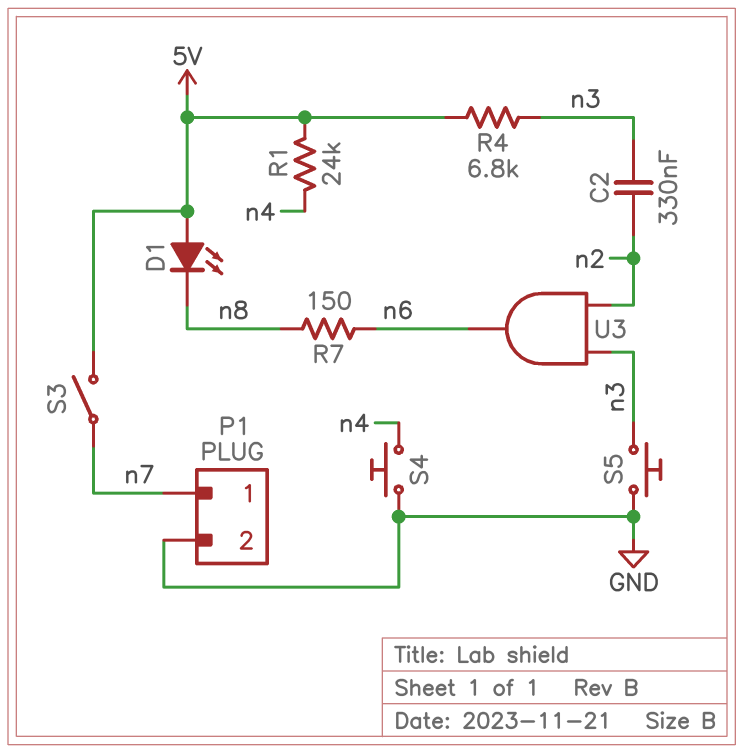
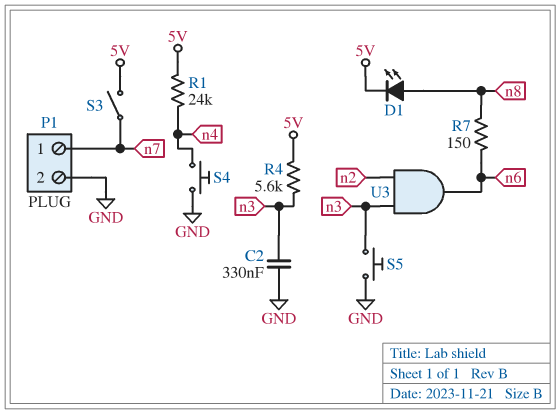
C2: 330nF (n2, n3) -> 330nF (GND, n3)
D1: LED (A 5V, K n8) -> LED (A n8, K 5V)
R4: 6.8k (5V, n3) -> 5.6k (5V, n3)

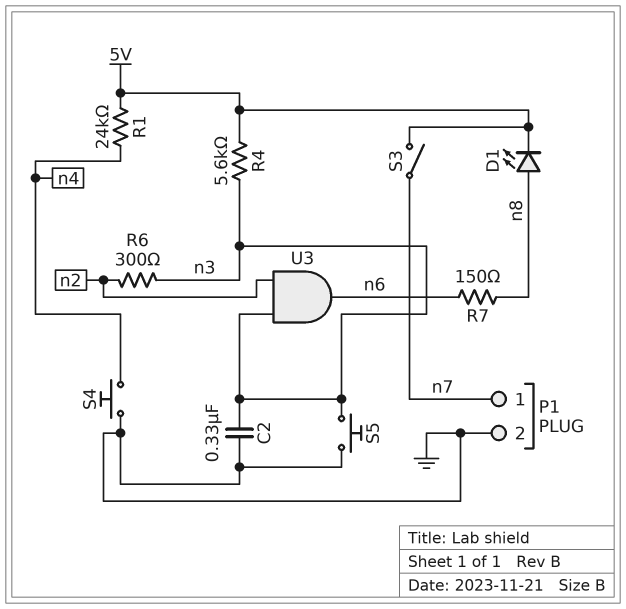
R6: none -> 300 (n2, n3)

